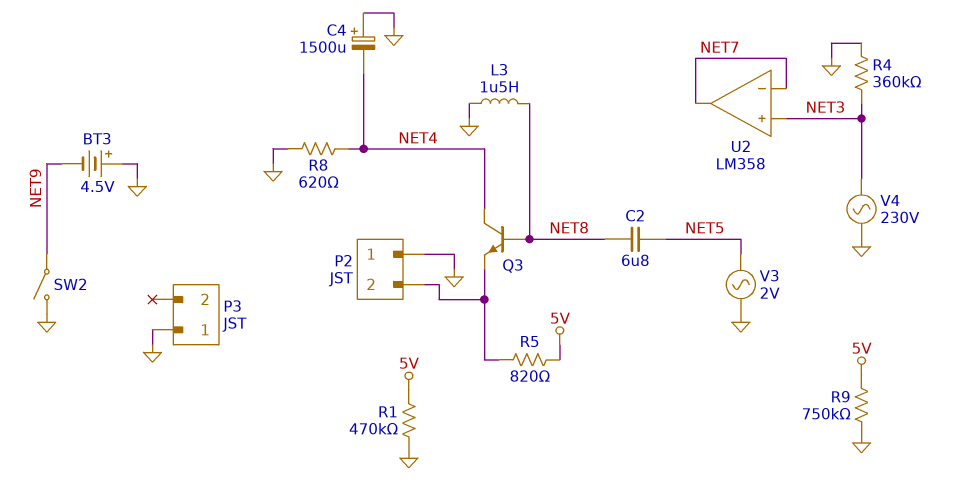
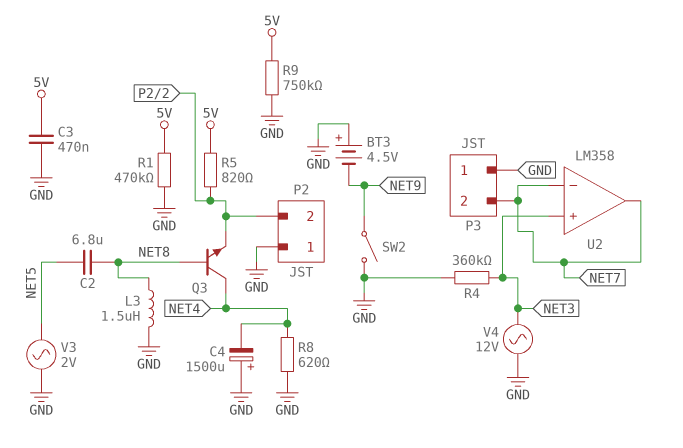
C3: none -> 470nF (5V, GND)
P3 pin 2: none -> NET7
V4: AC 230V (GND, NET3) -> AC 12V (GND, NET3)

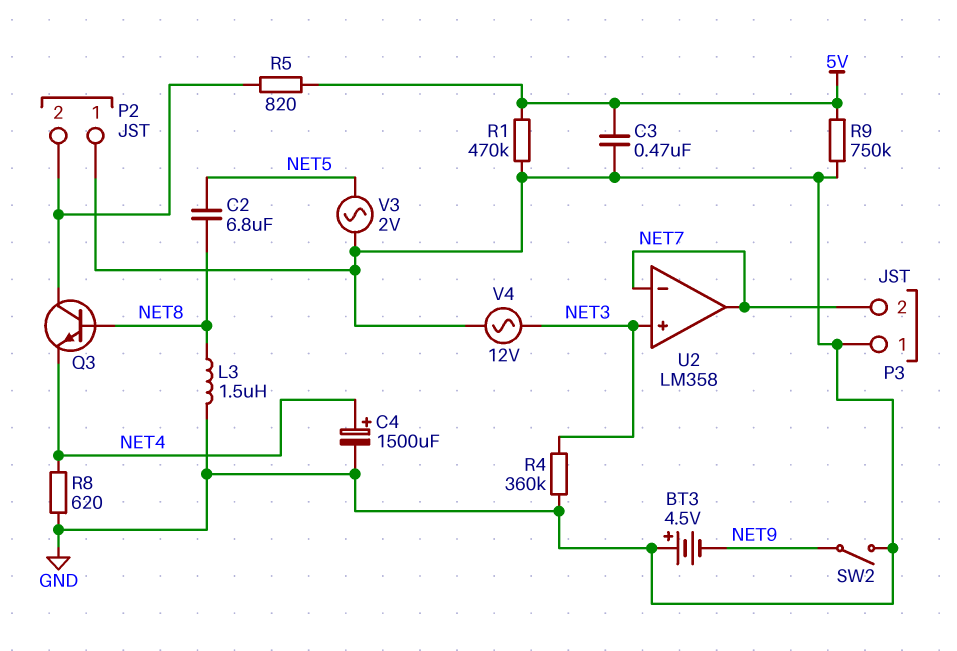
C4: 1500uF (plus GND, minus NET4) -> 1500uF (plus NET4, minus GND)
Q3: NPN (B NET8, C NET4, E P2/2) -> NPN (B NET8, C P2/2, E NET4)

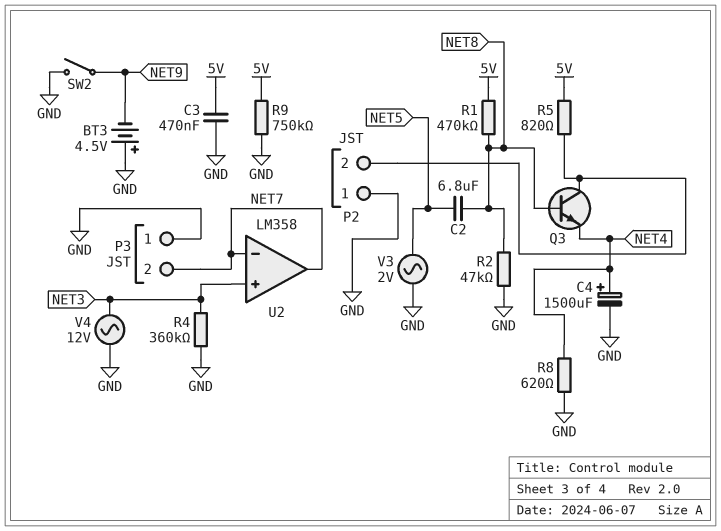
L3: 1.5uH (GND, NET8) -> none
R1: 470k (5V, GND) -> 470k (5V, NET8)
R2: none -> 47k (GND, NET8)

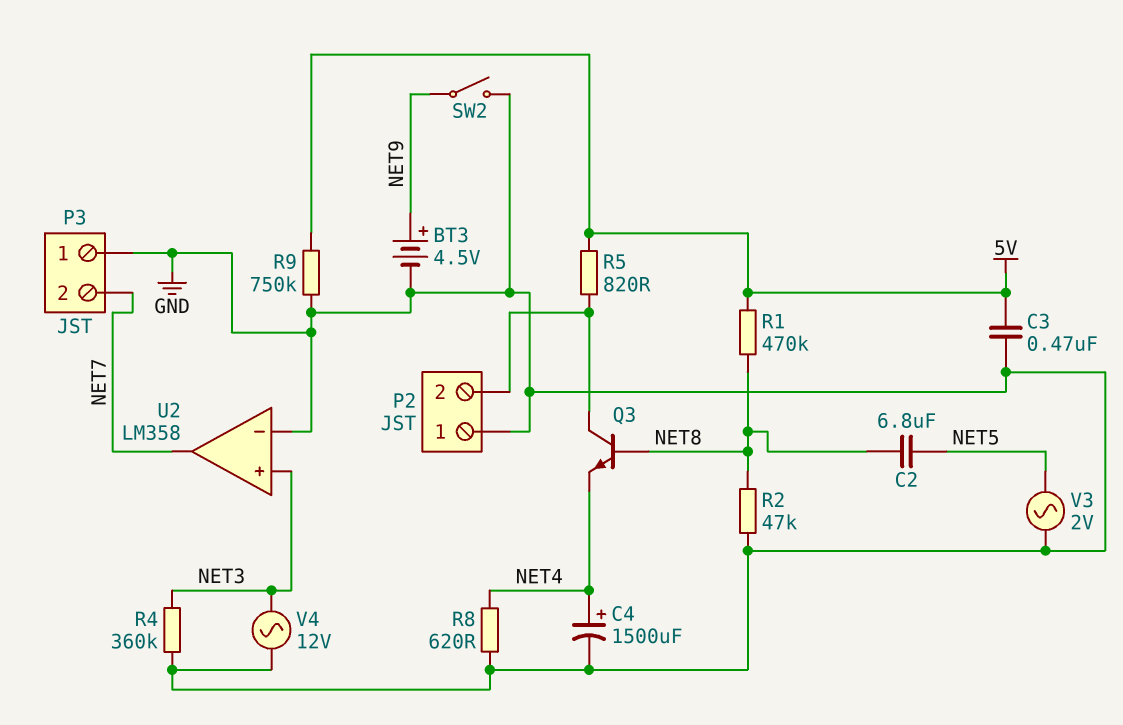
BT3: 4.5V (plus GND, minus NET9) -> 4.5V (plus NET9, minus GND)
U2 pin in-: NET7 -> GND

